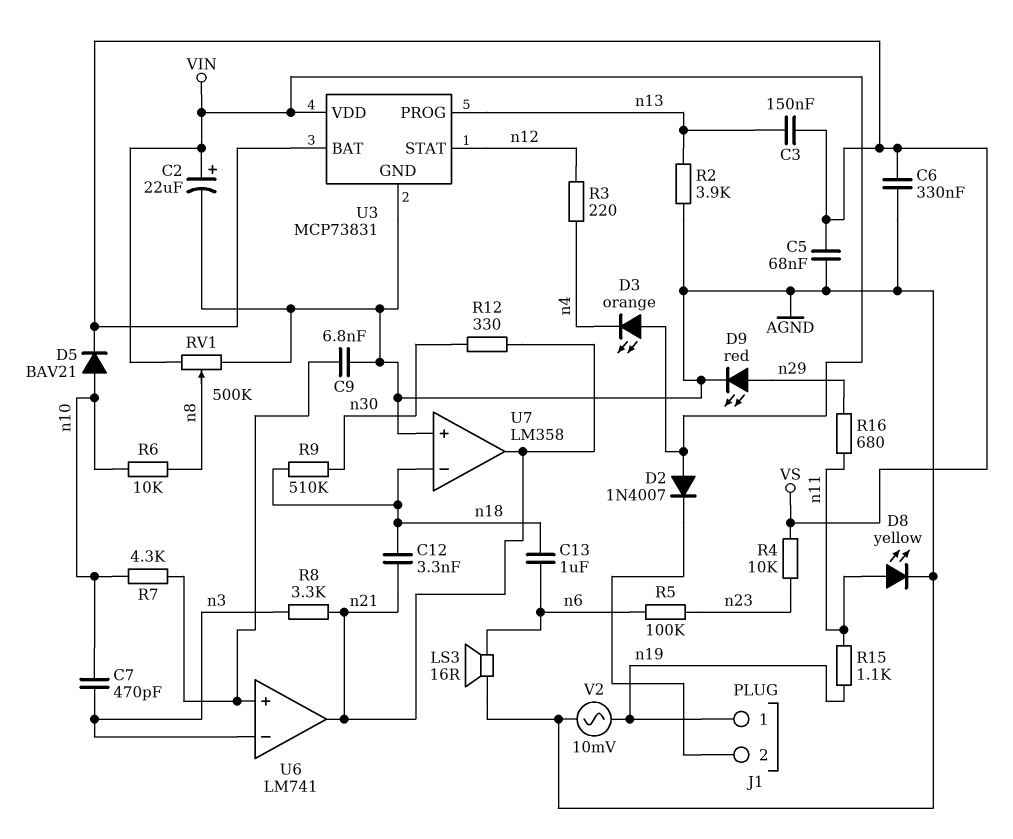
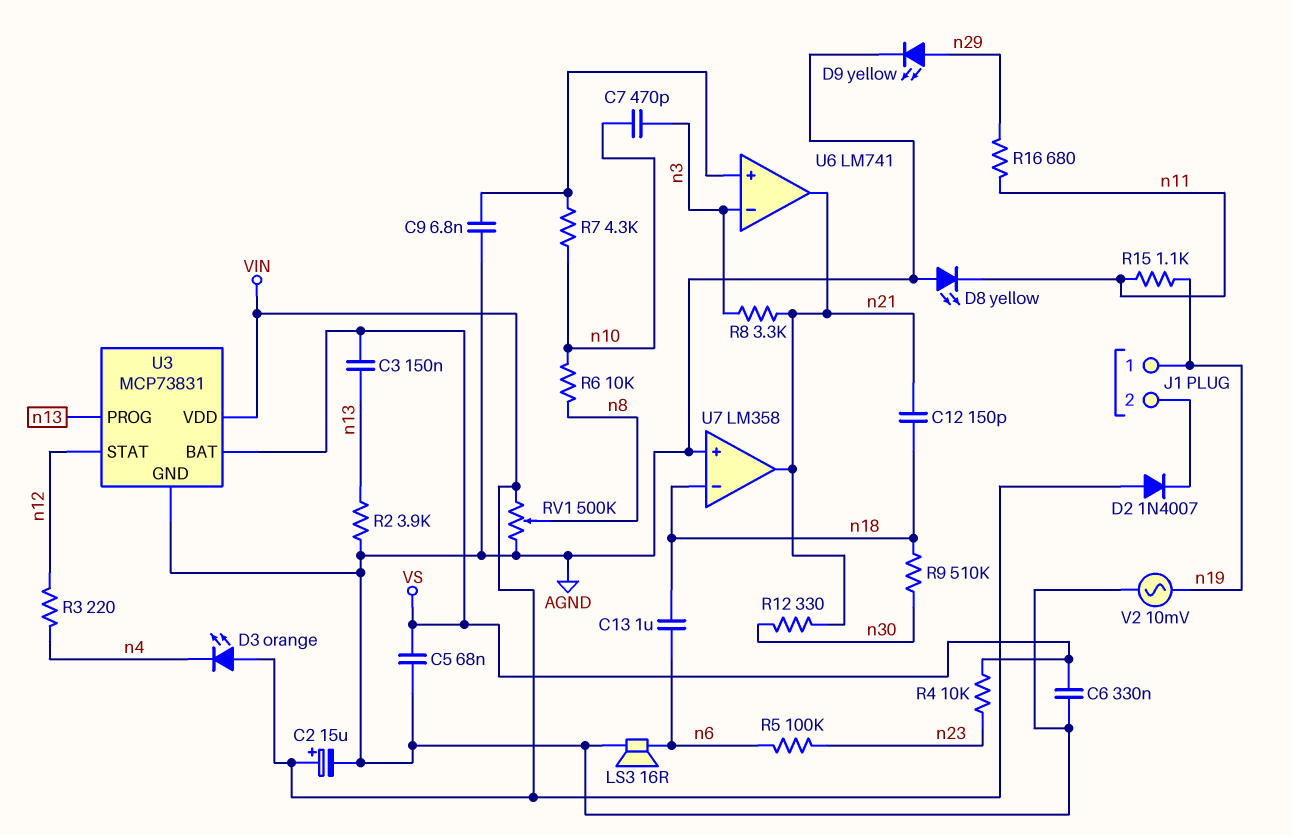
C2: 22uF (plus VIN, minus AGND) -> 15uF (plus VIN, minus AGND)
C12: 3.3nF (n18, n21) -> 150pF (n18, n21)
D5: diode BAV21 (A n10, K VS) -> none
D8: LED yellow (A n11, K AGND) -> LED yellow (A AGND, K n11)
D9: LED red (A n29, K AGND) -> LED yellow (A n29, K AGND)

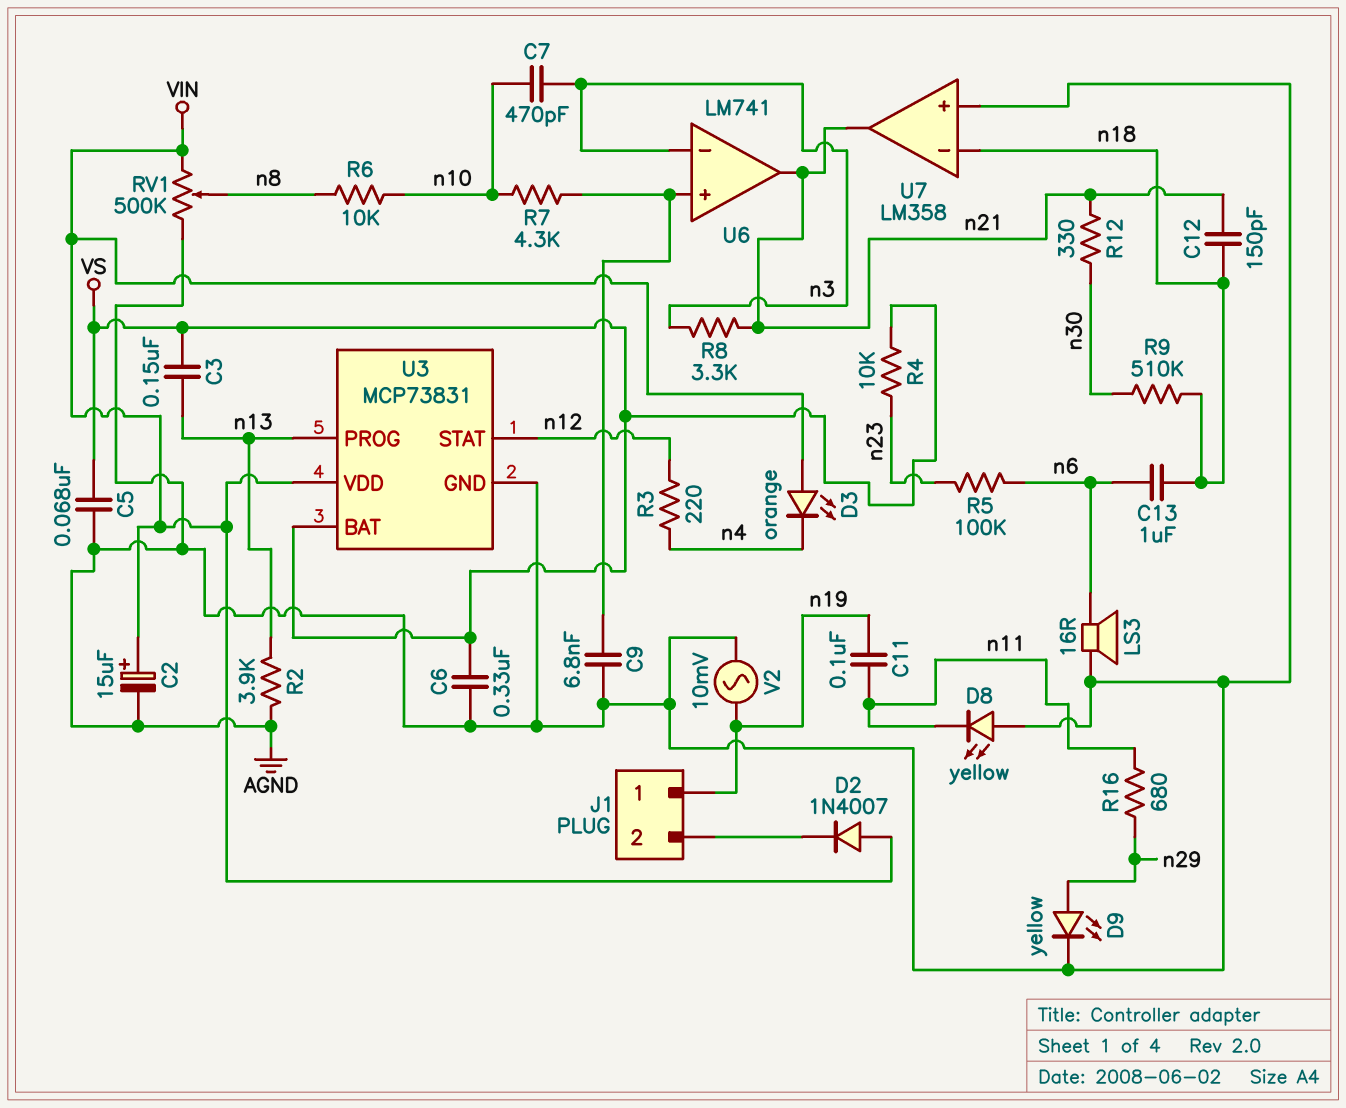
C11: none -> 100nF (n11, n19)
R15: 1.1k (n11, n19) -> none

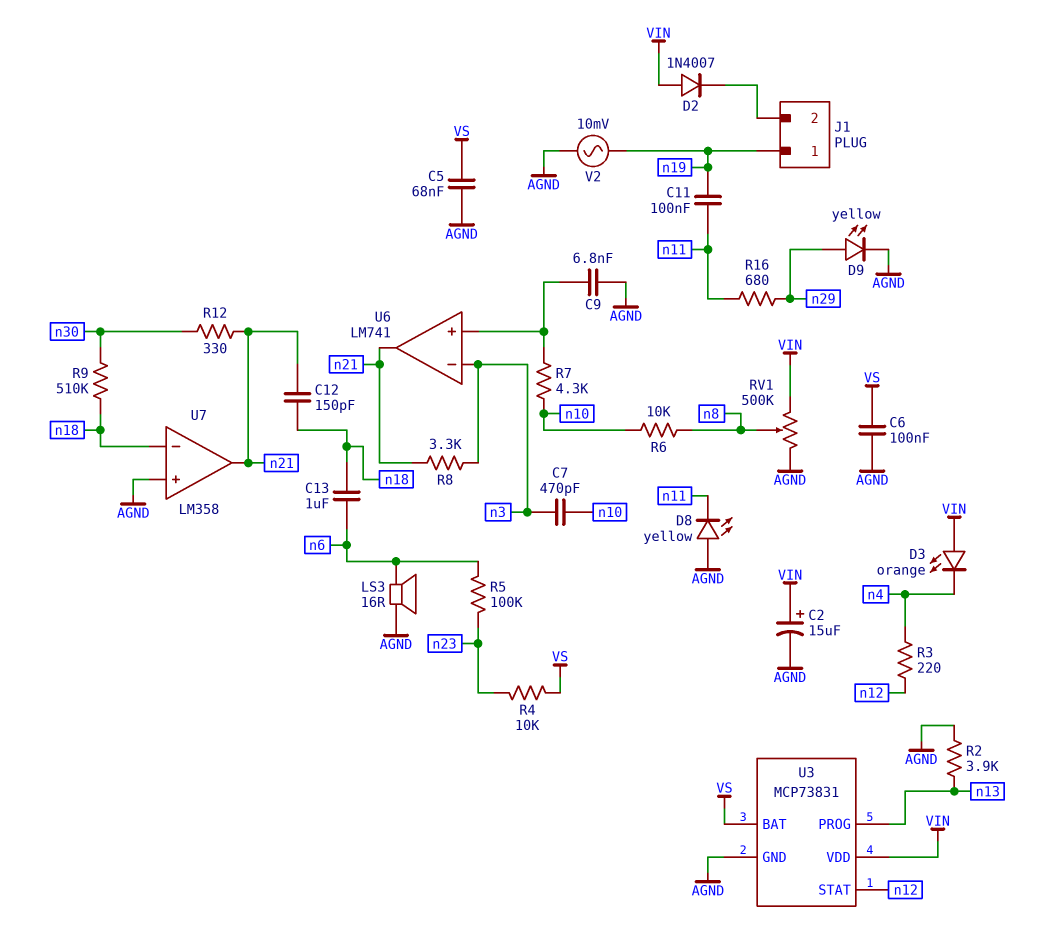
C3: 150nF (VS, n13) -> none
C6: 330nF (AGND, VS) -> 100nF (AGND, VS)

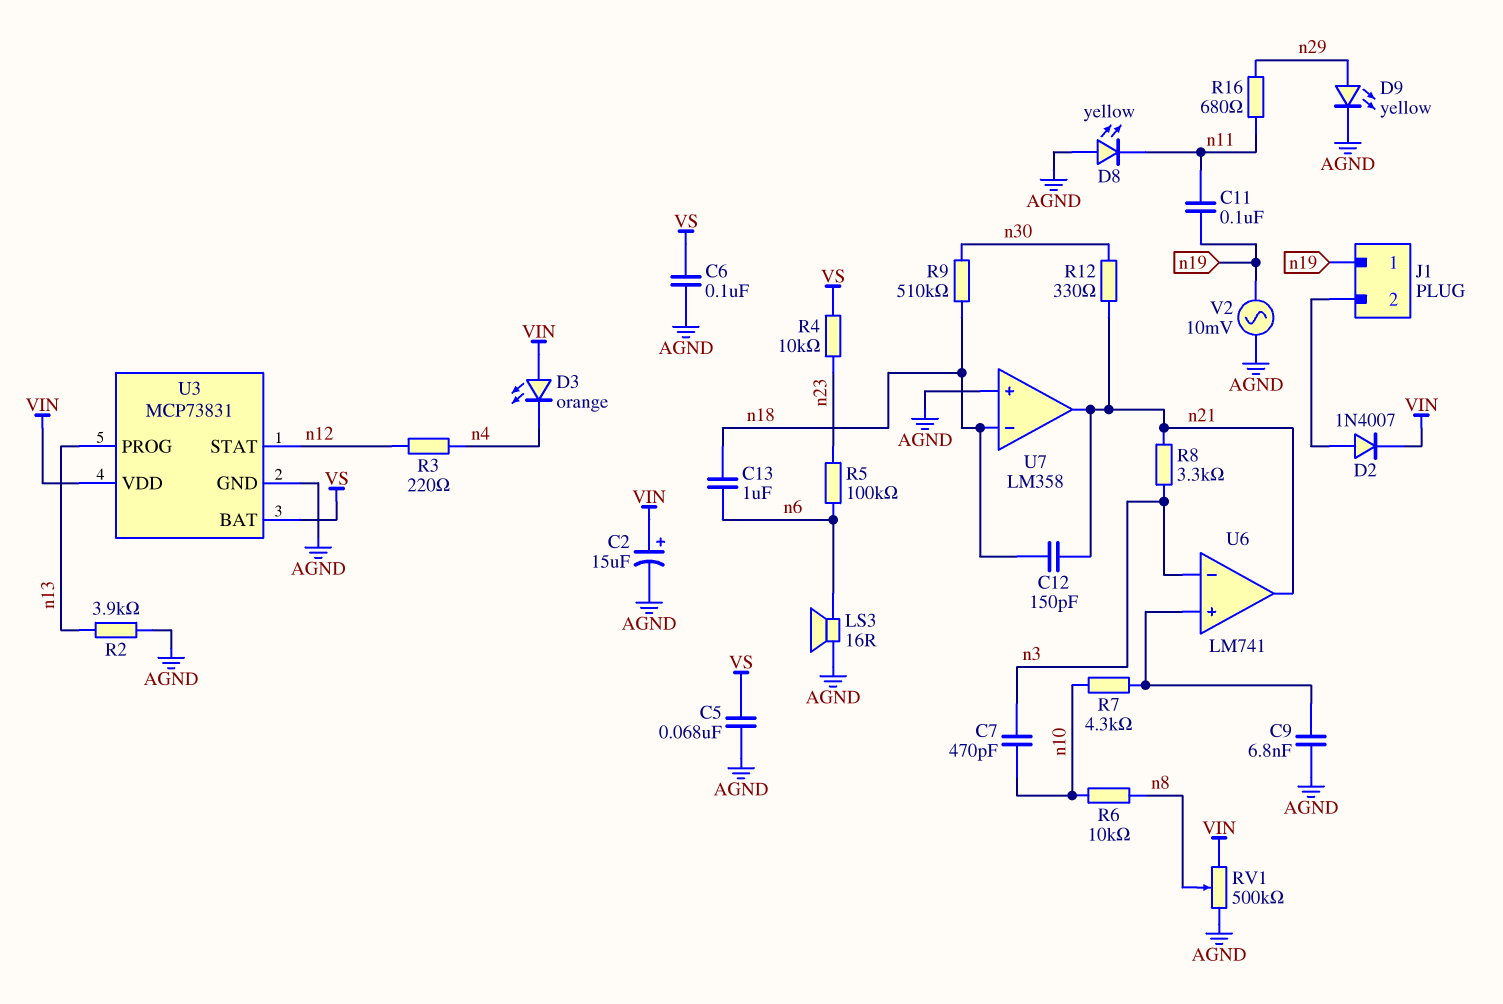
D2: diode 1N4007 (A VIN, K J1/2) -> diode 1N4007 (A J1/2, K VIN)

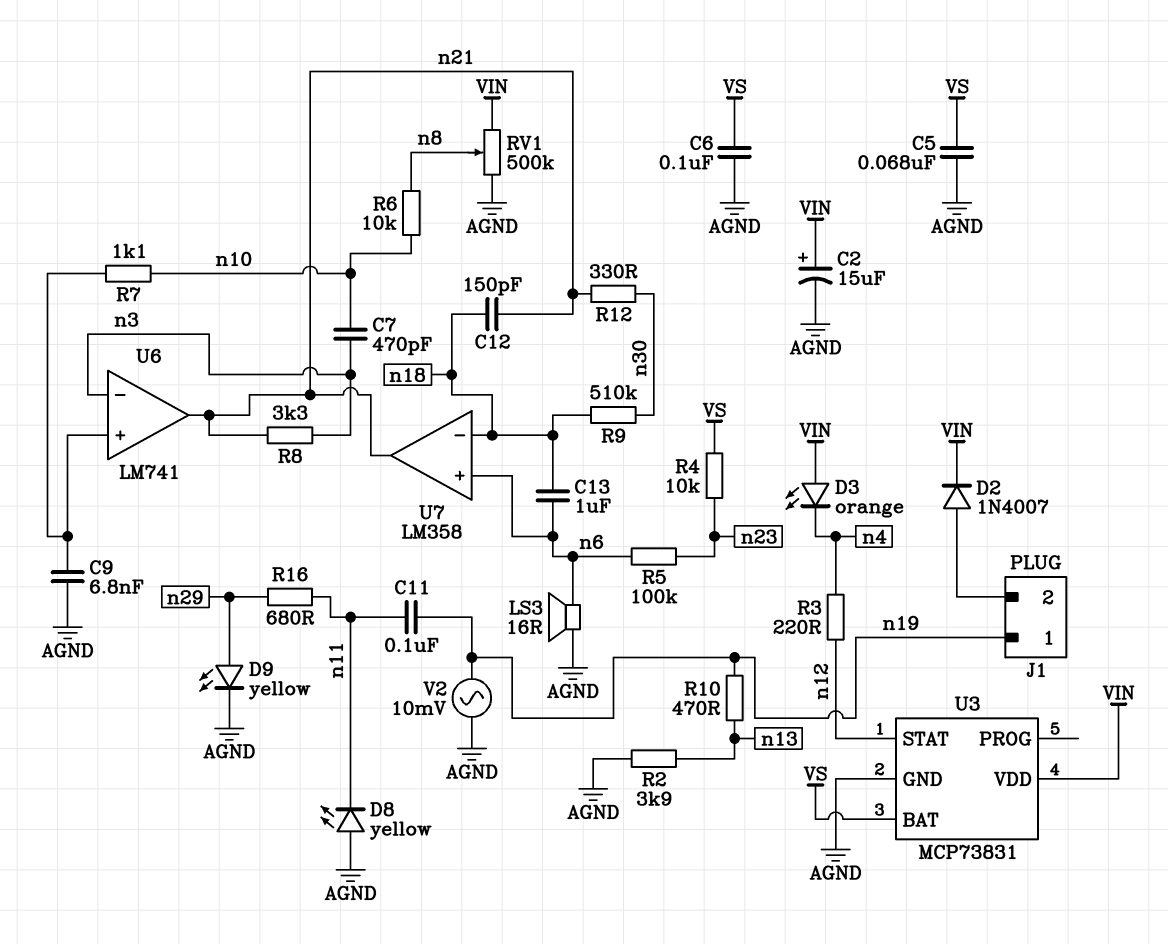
R7: 4.3k (U6/in+, n10) -> 1.1k (U6/in+, n10)
R10: none -> 470 (n13, n19)
U3 pin PROG: n13 -> none
U7 pin in+: AGND -> n6

